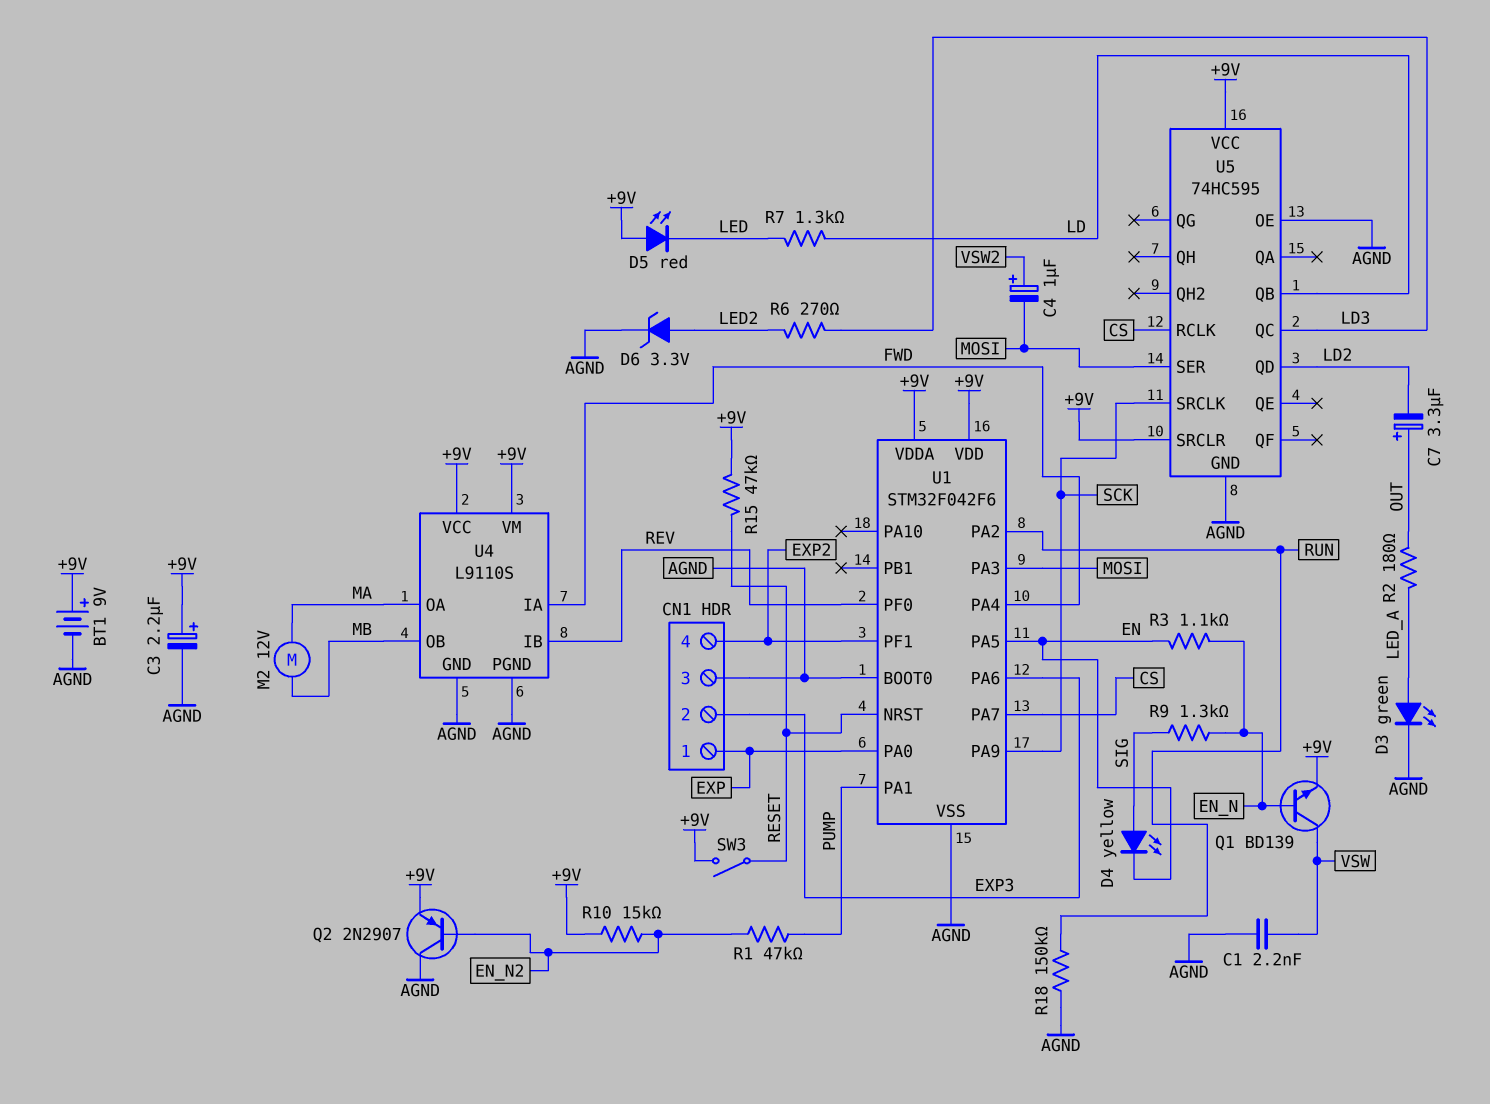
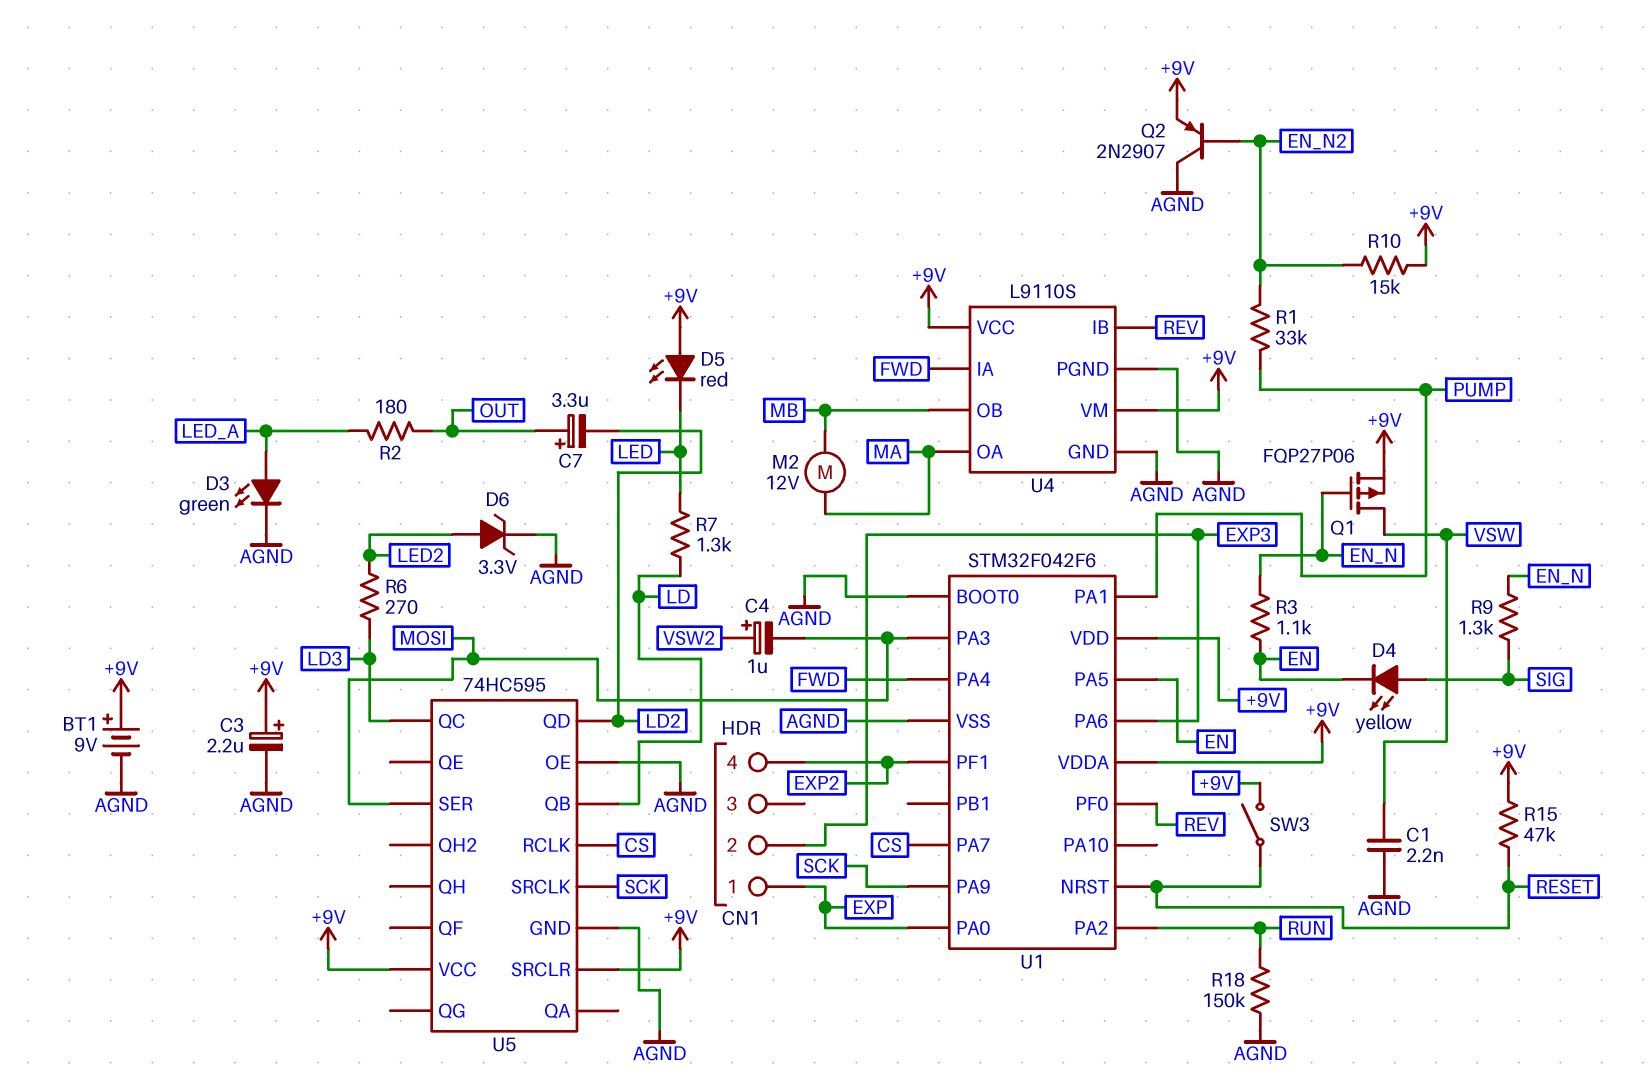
CN1 pin 3: AGND -> none
Q1: NPN BD139 (B EN_N, C VSW, E +9V) -> PMOS FQP27P06 (G EN_N, D VSW, S +9V)
R1: 47k (EN_N2, PUMP) -> 33k (EN_N2, PUMP)

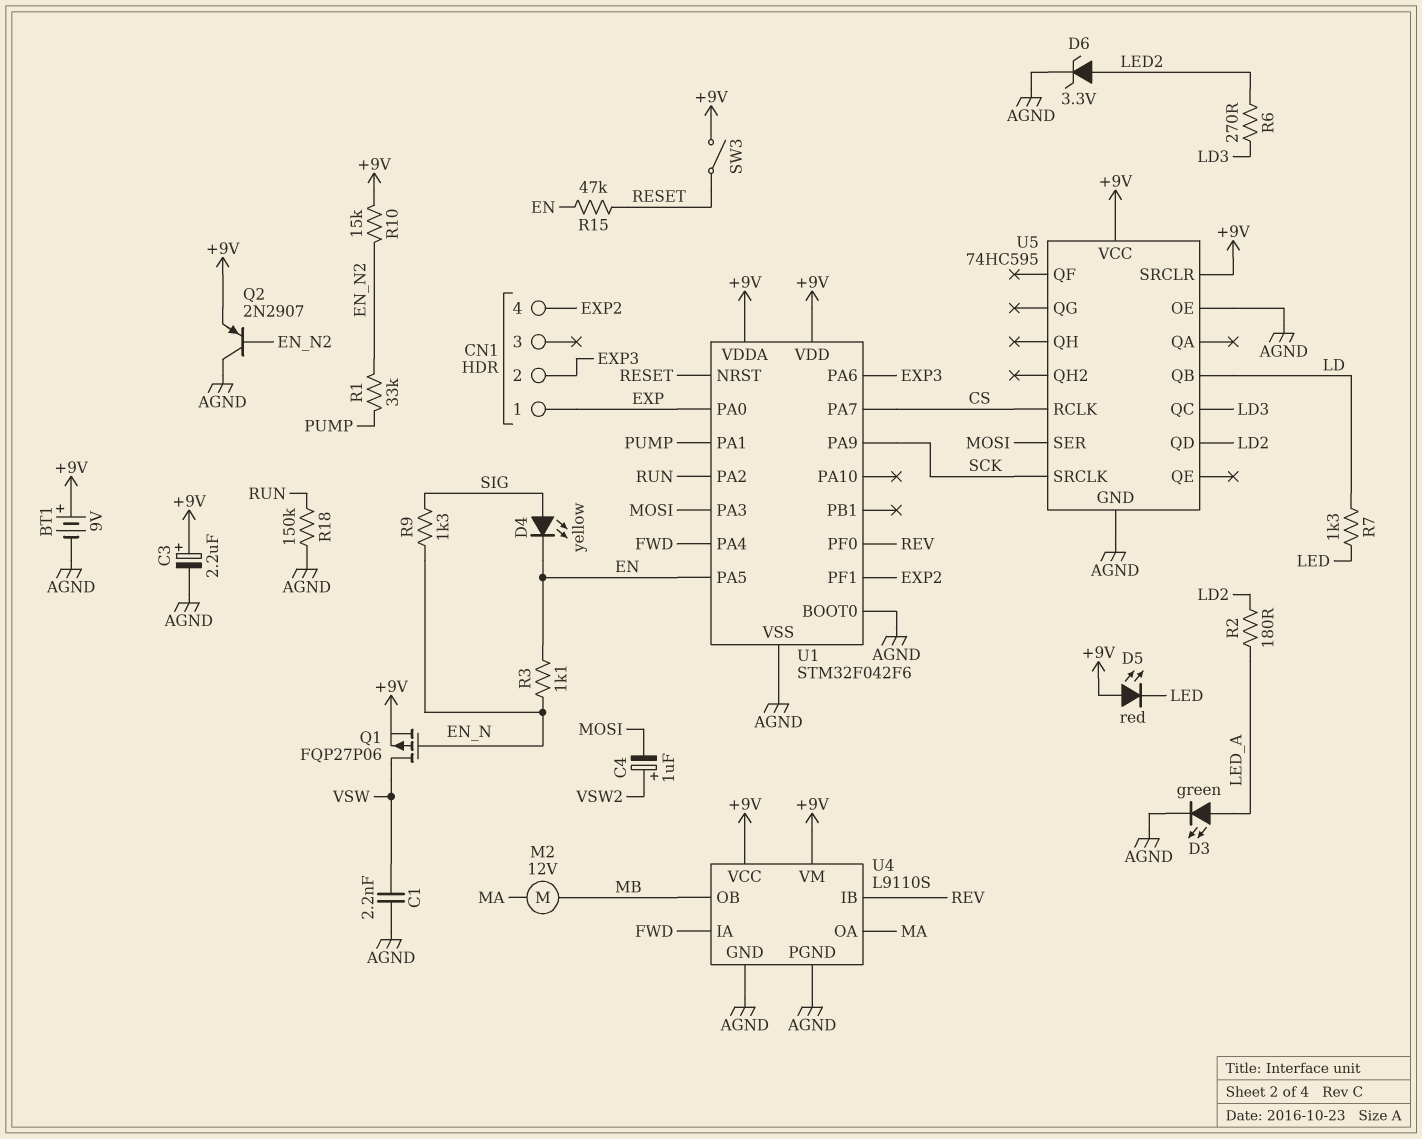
C7: 3.3uF (plus OUT, minus LD2) -> none
R2: 180 (LED_A, OUT) -> 180 (LD2, LED_A)
R15: 47k (+9V, RESET) -> 47k (EN, RESET)

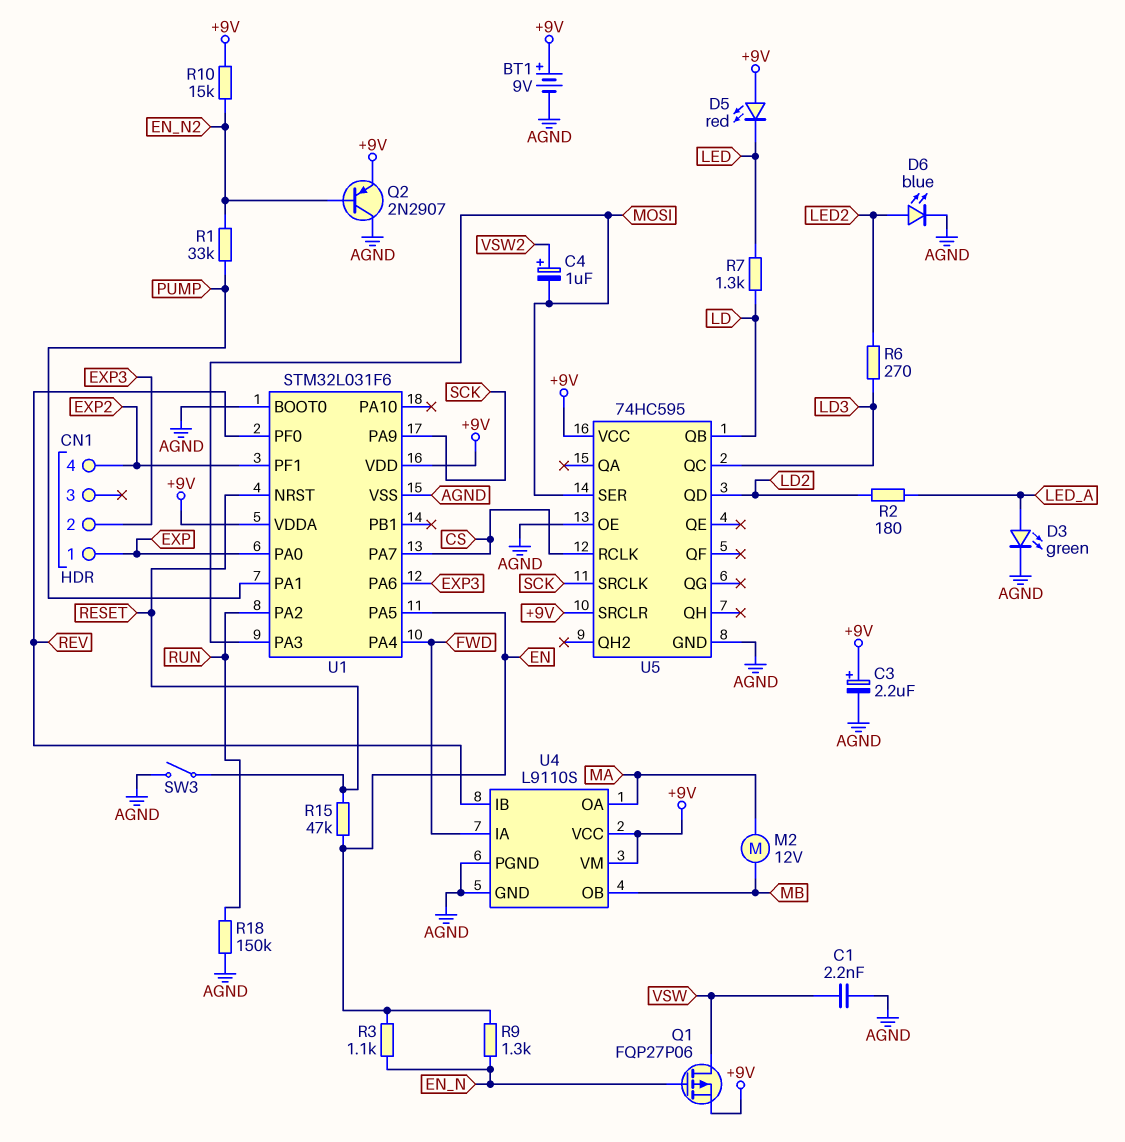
D4: LED yellow (A SIG, K EN) -> none
D6: zener 3.3V (A LED2, K AGND) -> LED blue (A LED2, K AGND)
R9: 1.3k (EN_N, SIG) -> 1.3k (EN, EN_N)
SW3: switch (+9V, RESET) -> switch (AGND, RESET)
U1: STM32F042F6 -> STM32L031F6

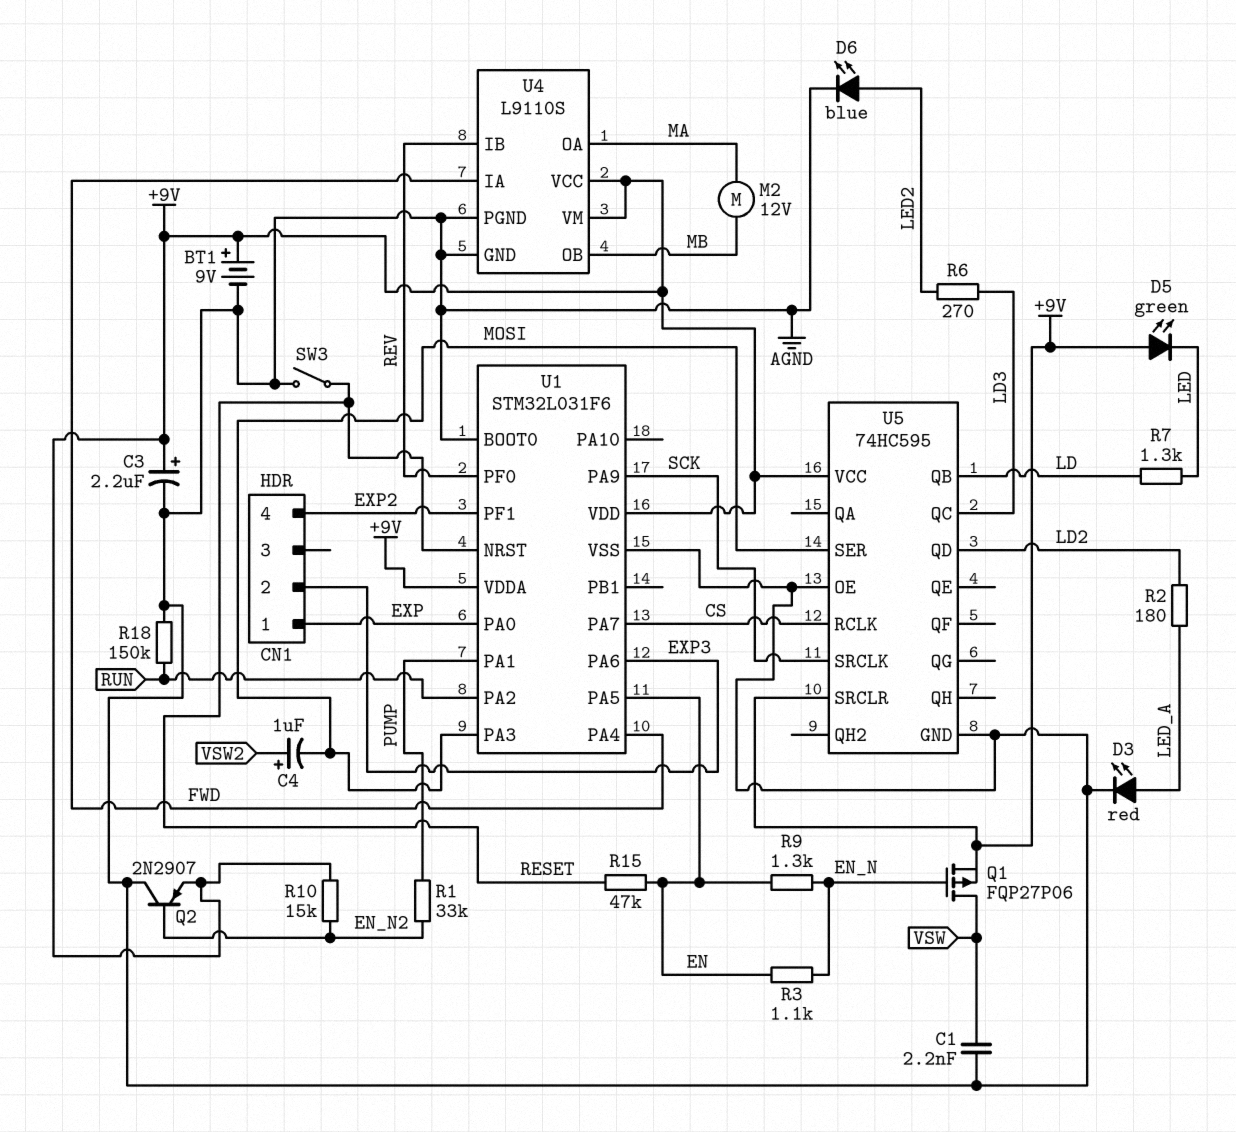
D3: LED green (A LED_A, K AGND) -> LED red (A LED_A, K AGND)
D5: LED red (A +9V, K LED) -> LED green (A +9V, K LED)

